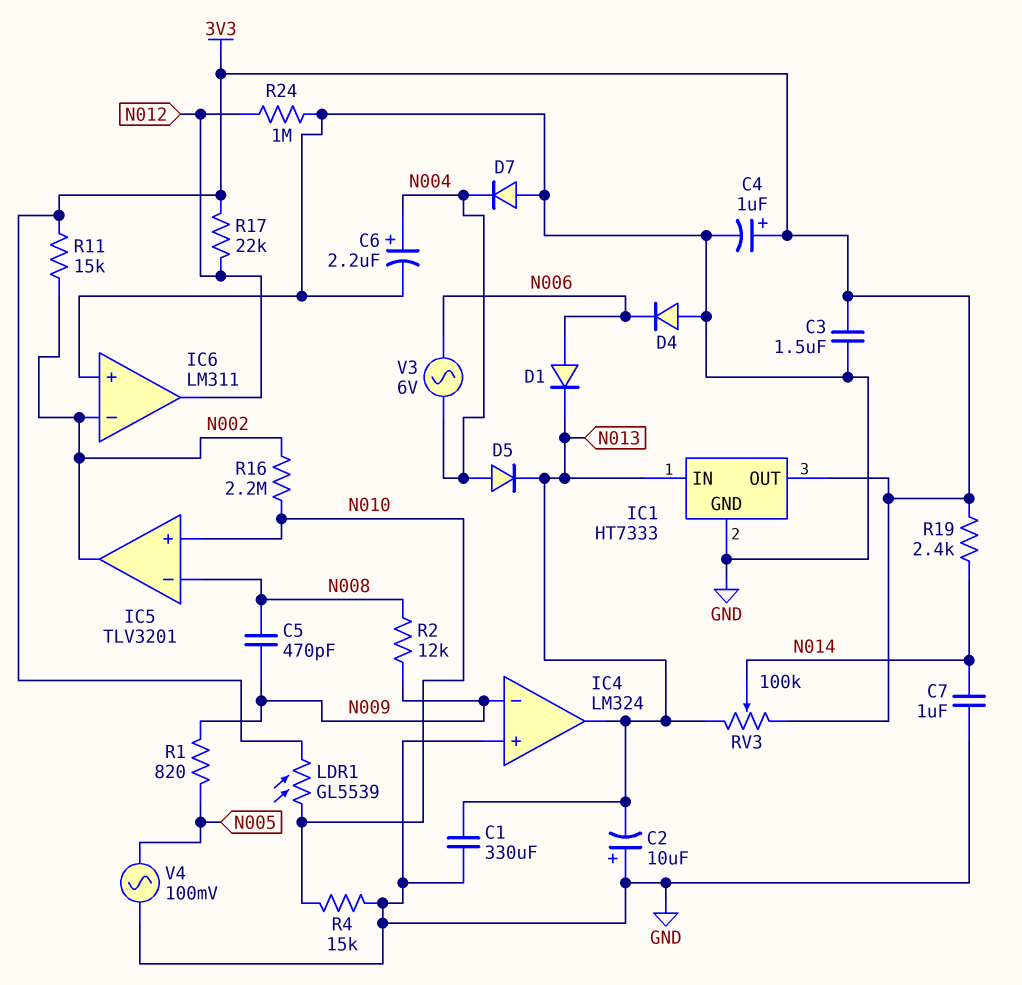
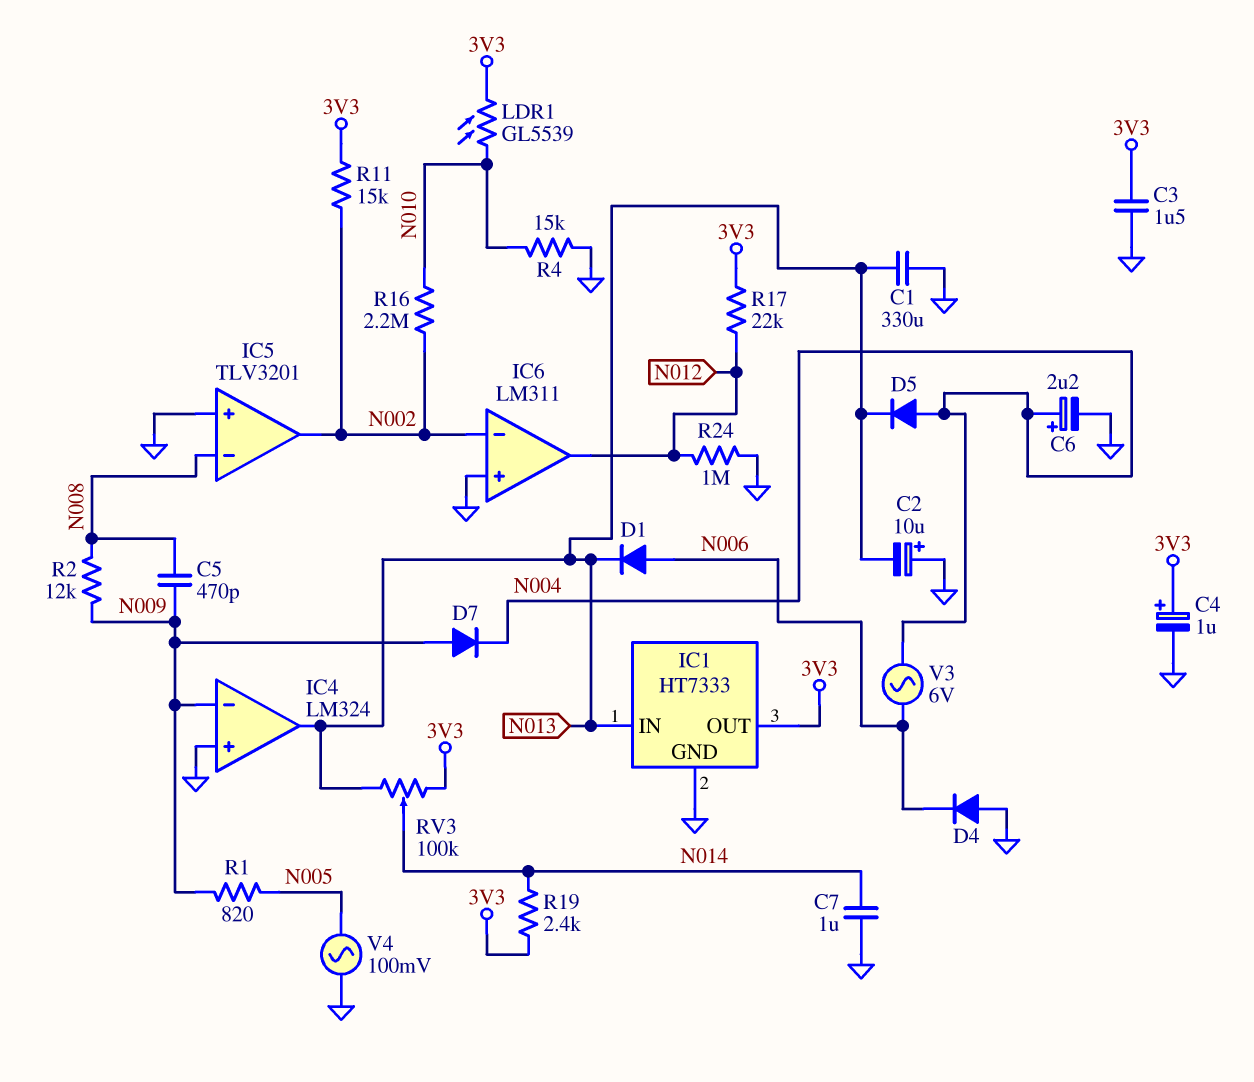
D7: diode (A GND, K N004) -> diode (A N009, K N004)
IC5 pin in+: N010 -> GND

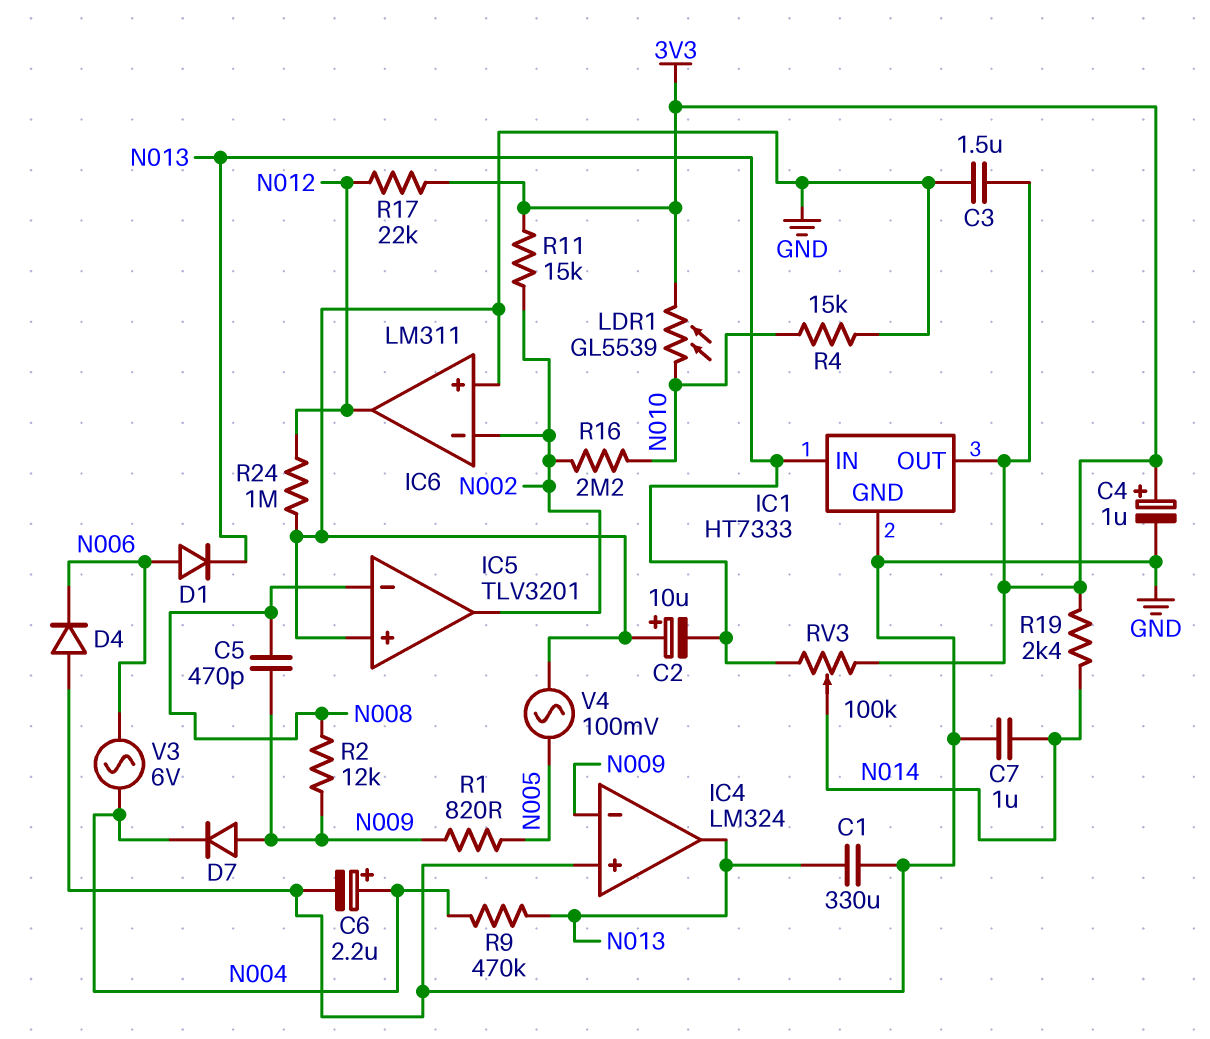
D5: diode (A N004, K N013) -> none
R9: none -> 470k (N004, N013)

